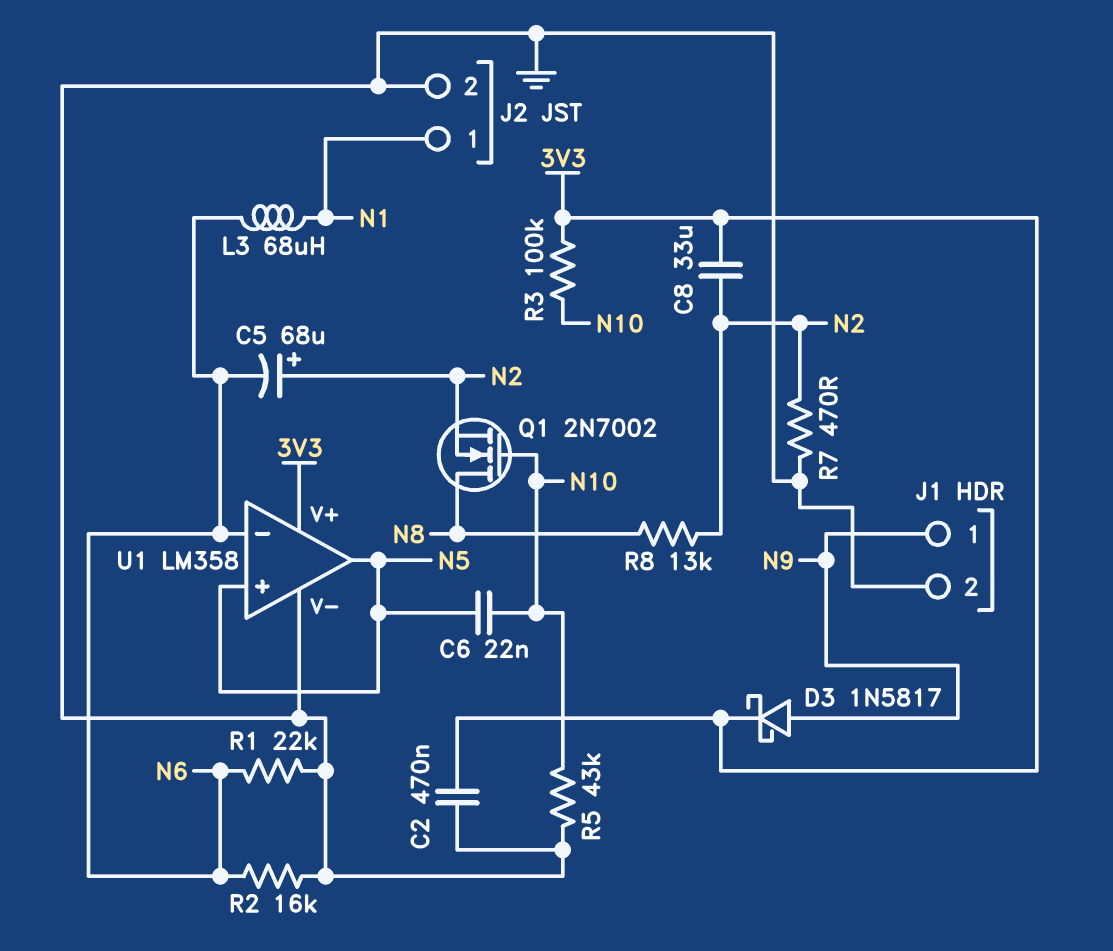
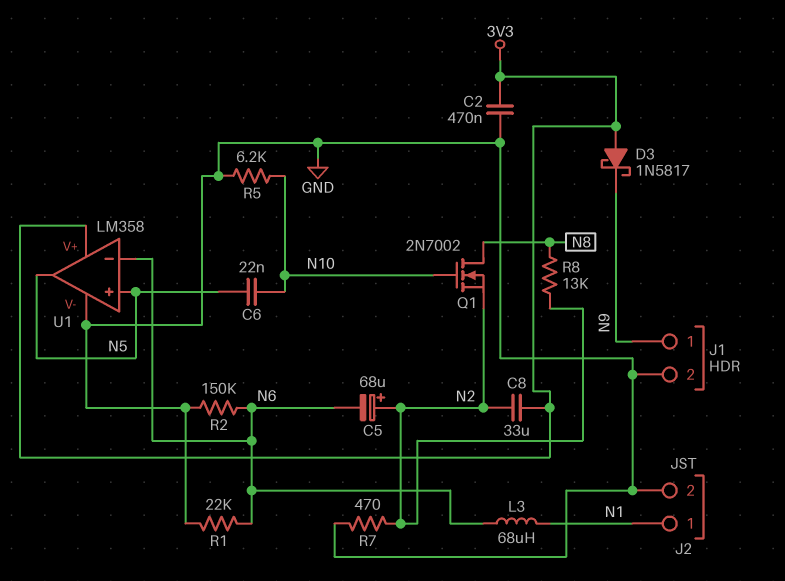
D3: schottky 1N5817 (A N9, K 3V3) -> schottky 1N5817 (A 3V3, K N9)
R2: 16k (GND, N6) -> 150k (GND, N6)
R3: 100k (3V3, N10) -> none
R5: 43k (GND, N10) -> 6.2k (GND, N10)

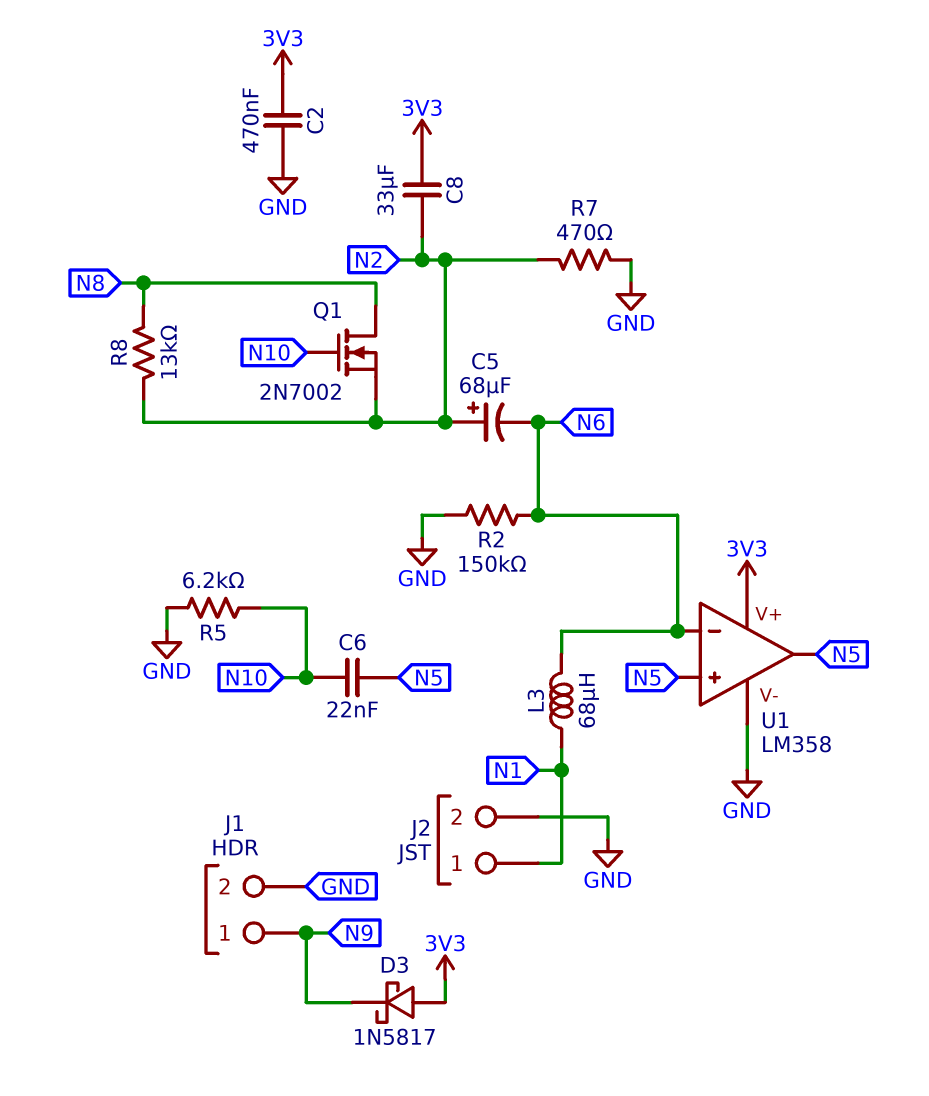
R1: 22k (GND, N6) -> none

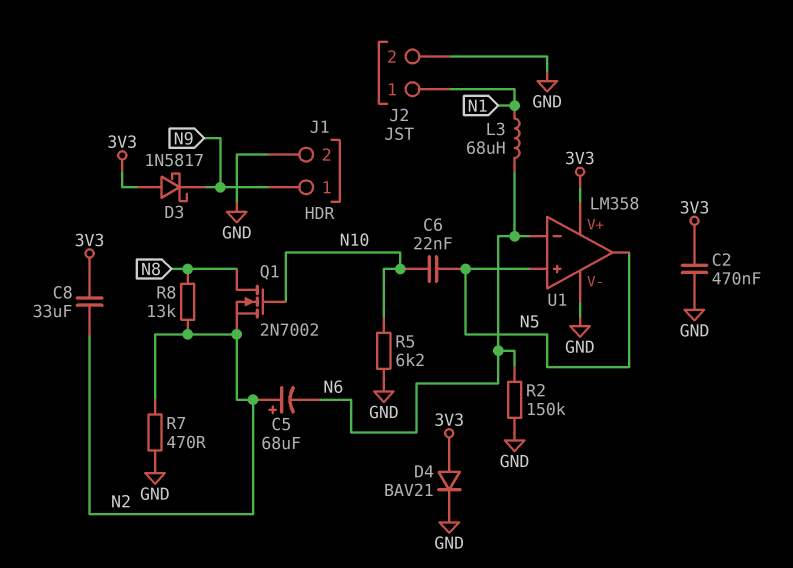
D4: none -> diode BAV21 (A 3V3, K GND)

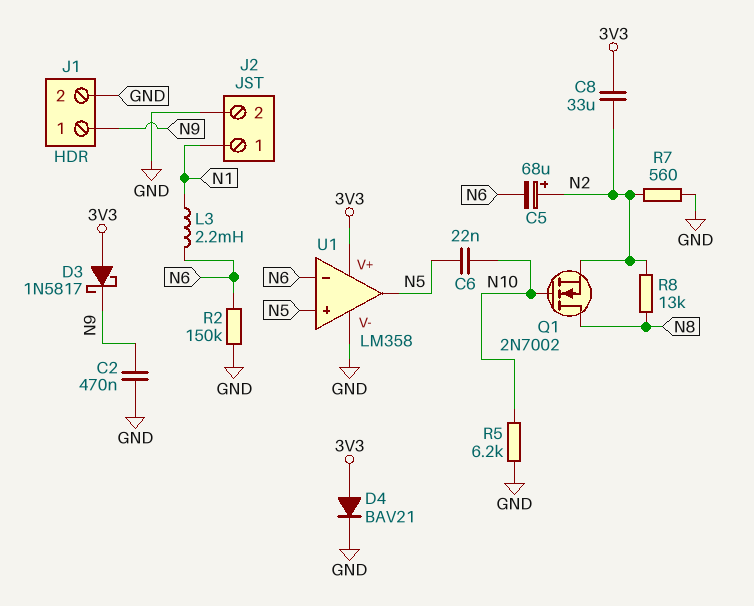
C2: 470nF (3V3, GND) -> 470nF (GND, N9)
L3: 68uH (N1, N6) -> 2.2mH (N1, N6)
R7: 470 (GND, N2) -> 560 (GND, N2)

